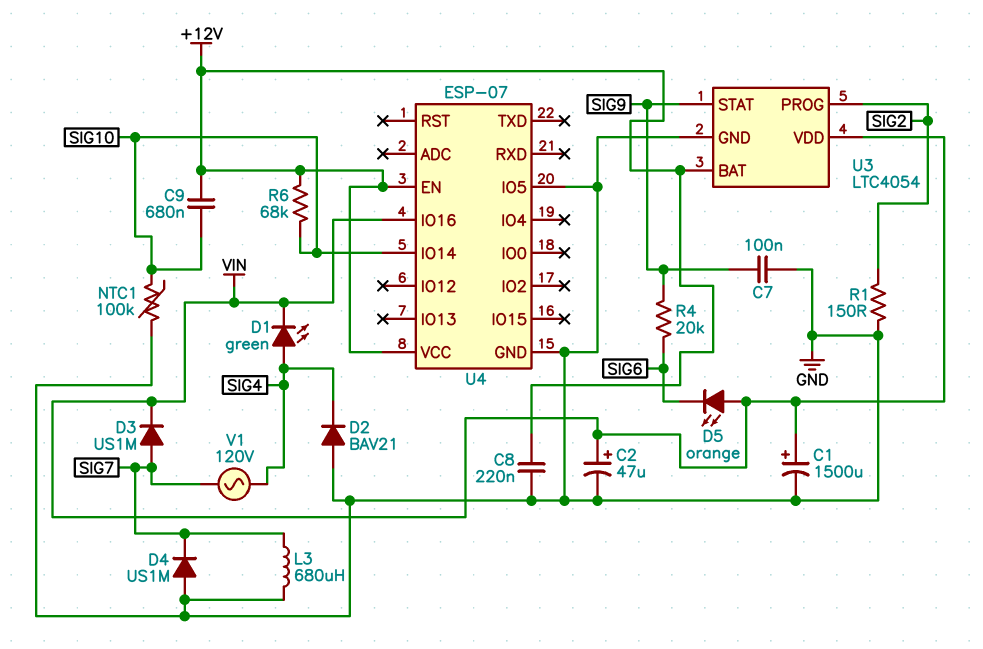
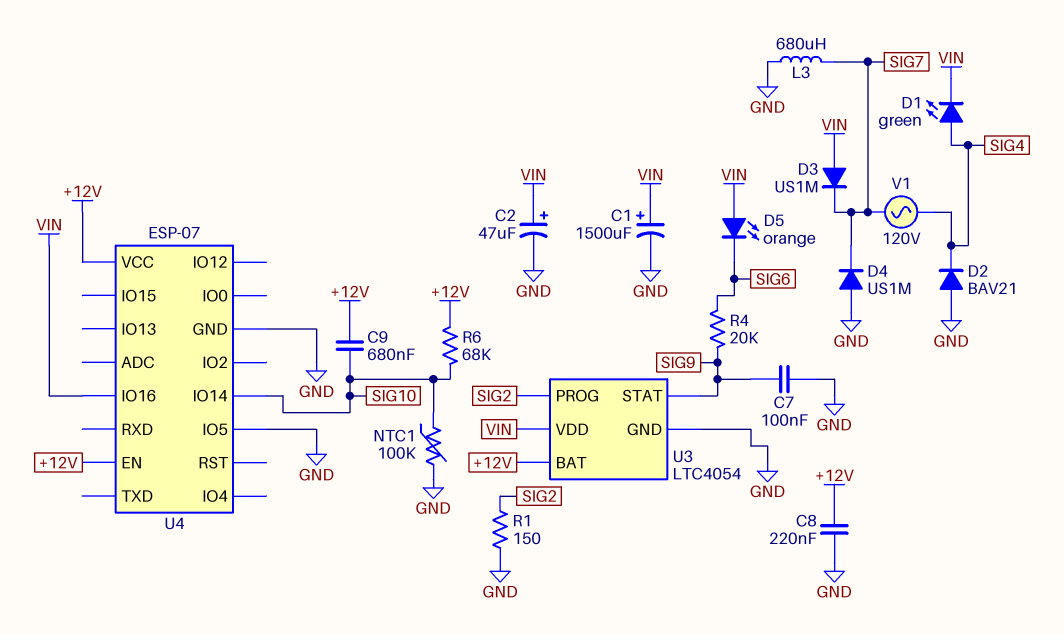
D3: diode US1M (A SIG7, K VIN) -> diode US1M (A VIN, K SIG7)

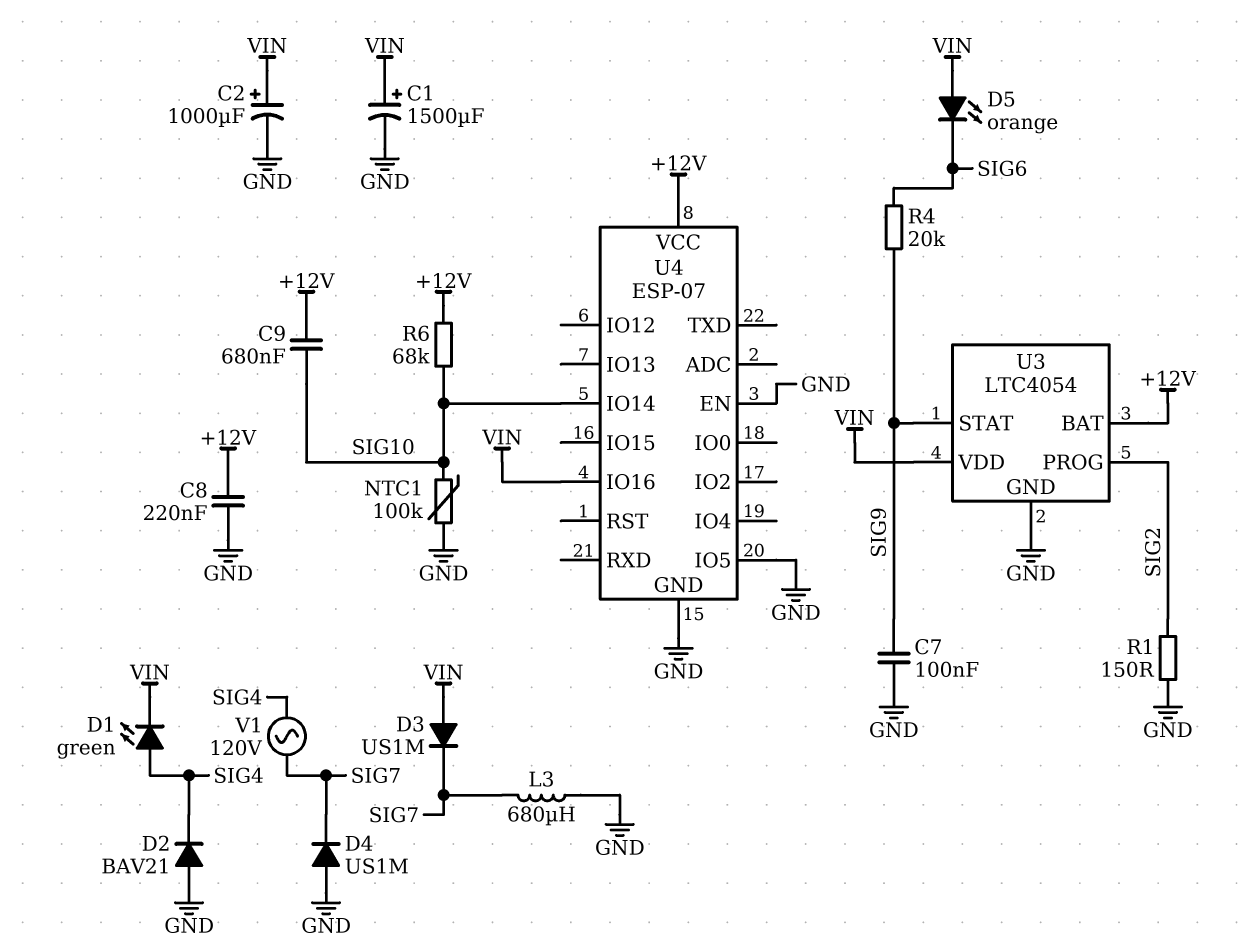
C2: 47uF (plus VIN, minus GND) -> 1000uF (plus VIN, minus GND)
U4 pin EN: +12V -> GND

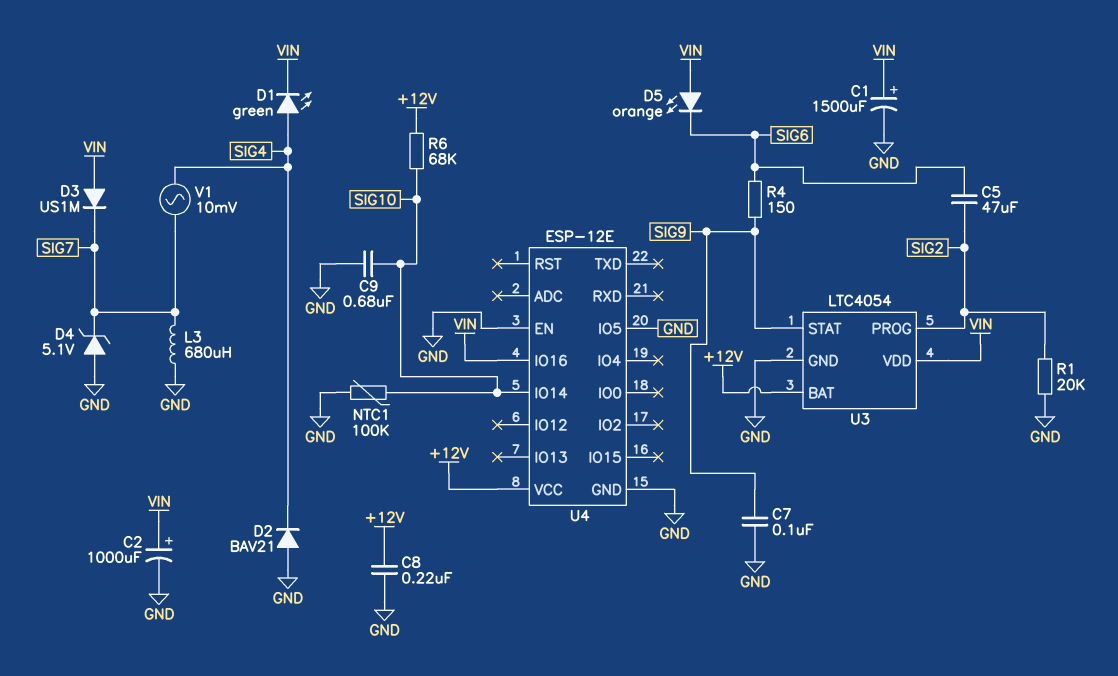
C5: none -> 47uF (SIG2, SIG6)
C9: 680nF (+12V, SIG10) -> 680nF (GND, SIG10)
D4: diode US1M (A GND, K SIG7) -> zener 5.1V (A GND, K SIG7)
R1: 150 (GND, SIG2) -> 20k (GND, SIG2)
R4: 20k (SIG6, SIG9) -> 150 (SIG6, SIG9)
U4: ESP-07 -> ESP-12E
V1: AC 120V (SIG4, SIG7) -> AC 10mV (SIG4, SIG7)

